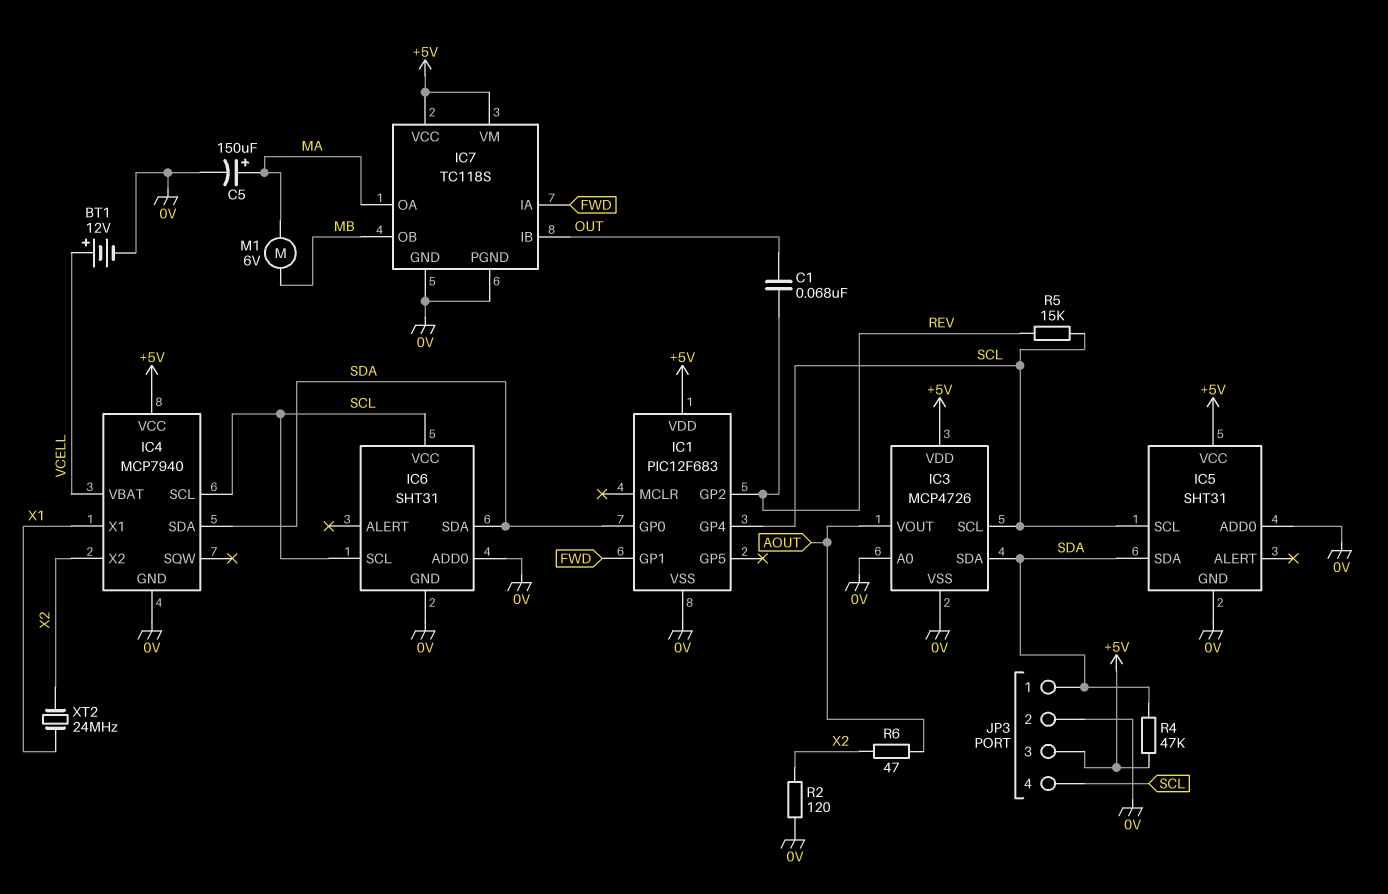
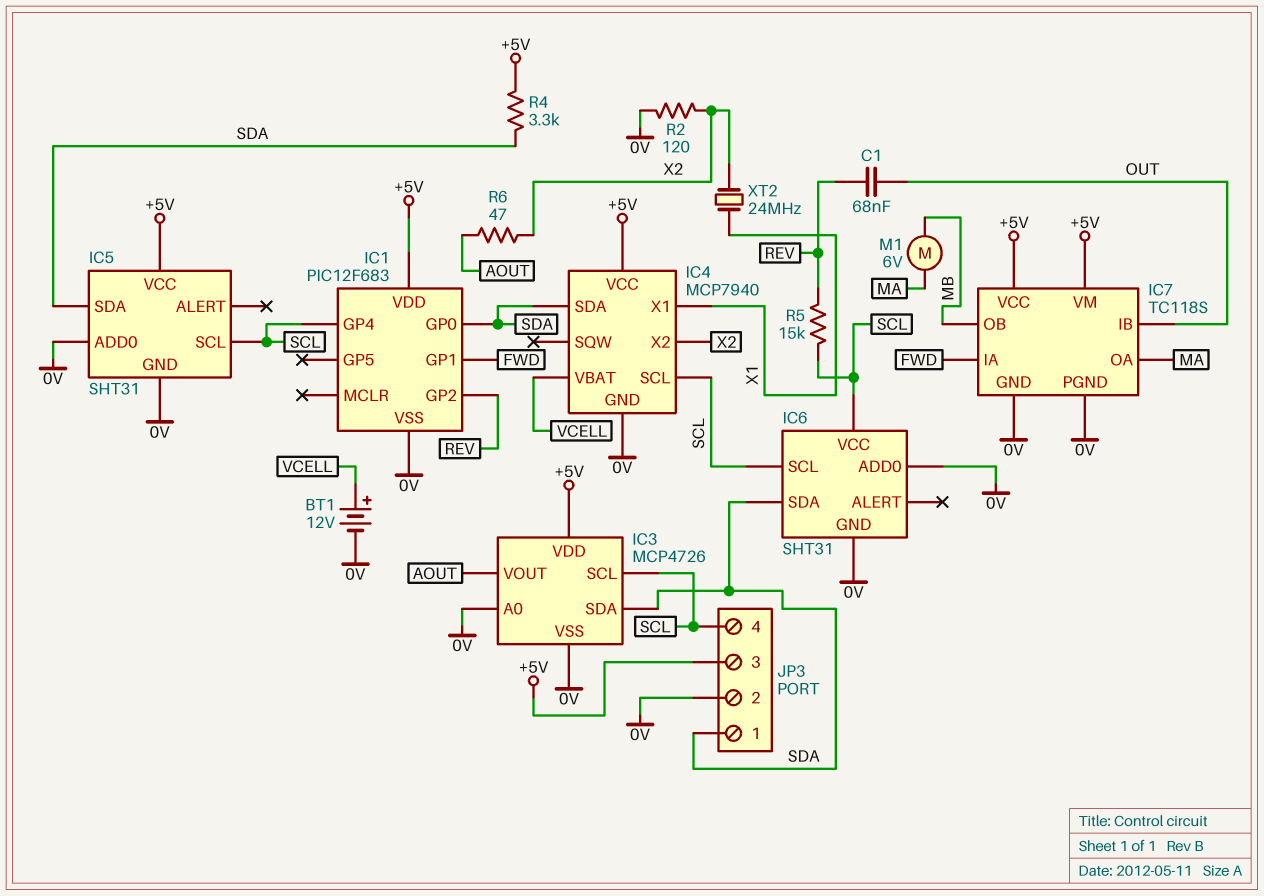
C5: 150uF (plus MA, minus 0V) -> none
R4: 47k (+5V, SDA) -> 3.3k (+5V, SDA)

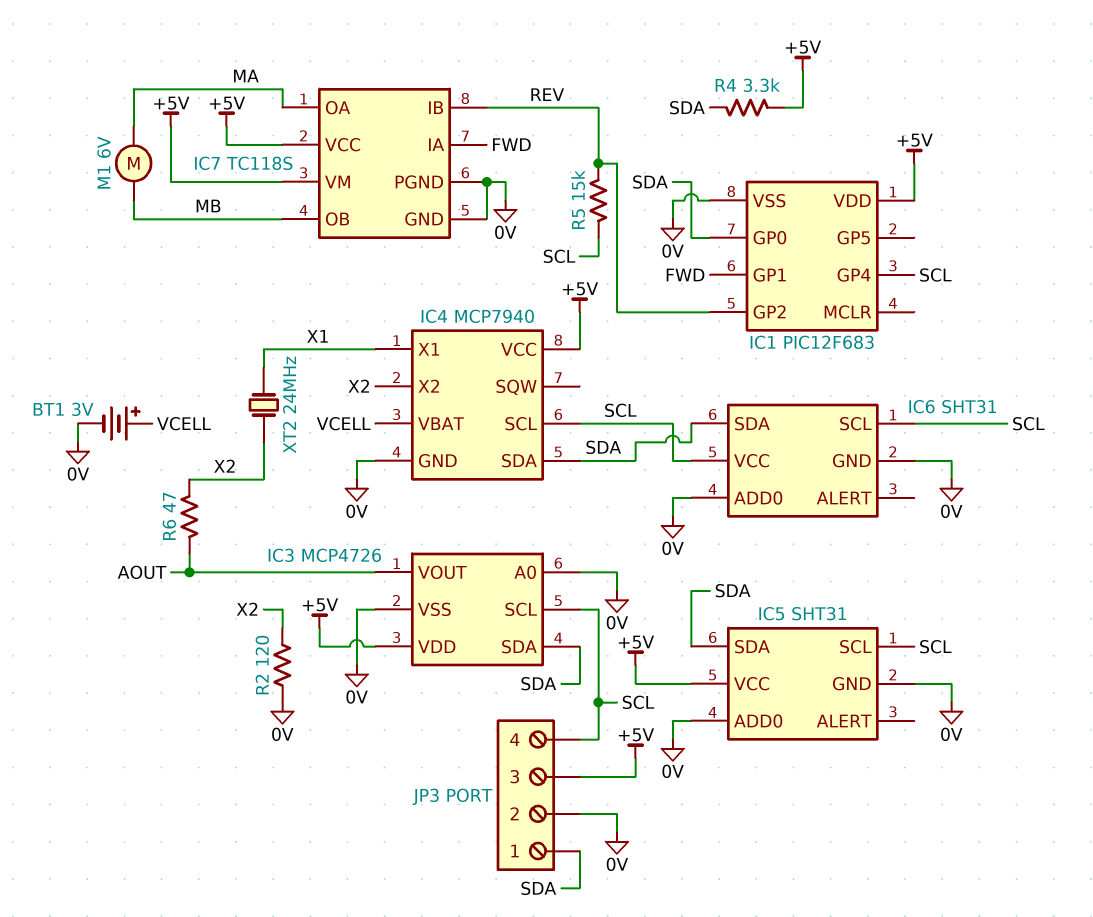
BT1: 12V (plus VCELL, minus 0V) -> 3V (plus VCELL, minus 0V)
C1: 68nF (OUT, REV) -> none
IC7 pin IB: OUT -> REV

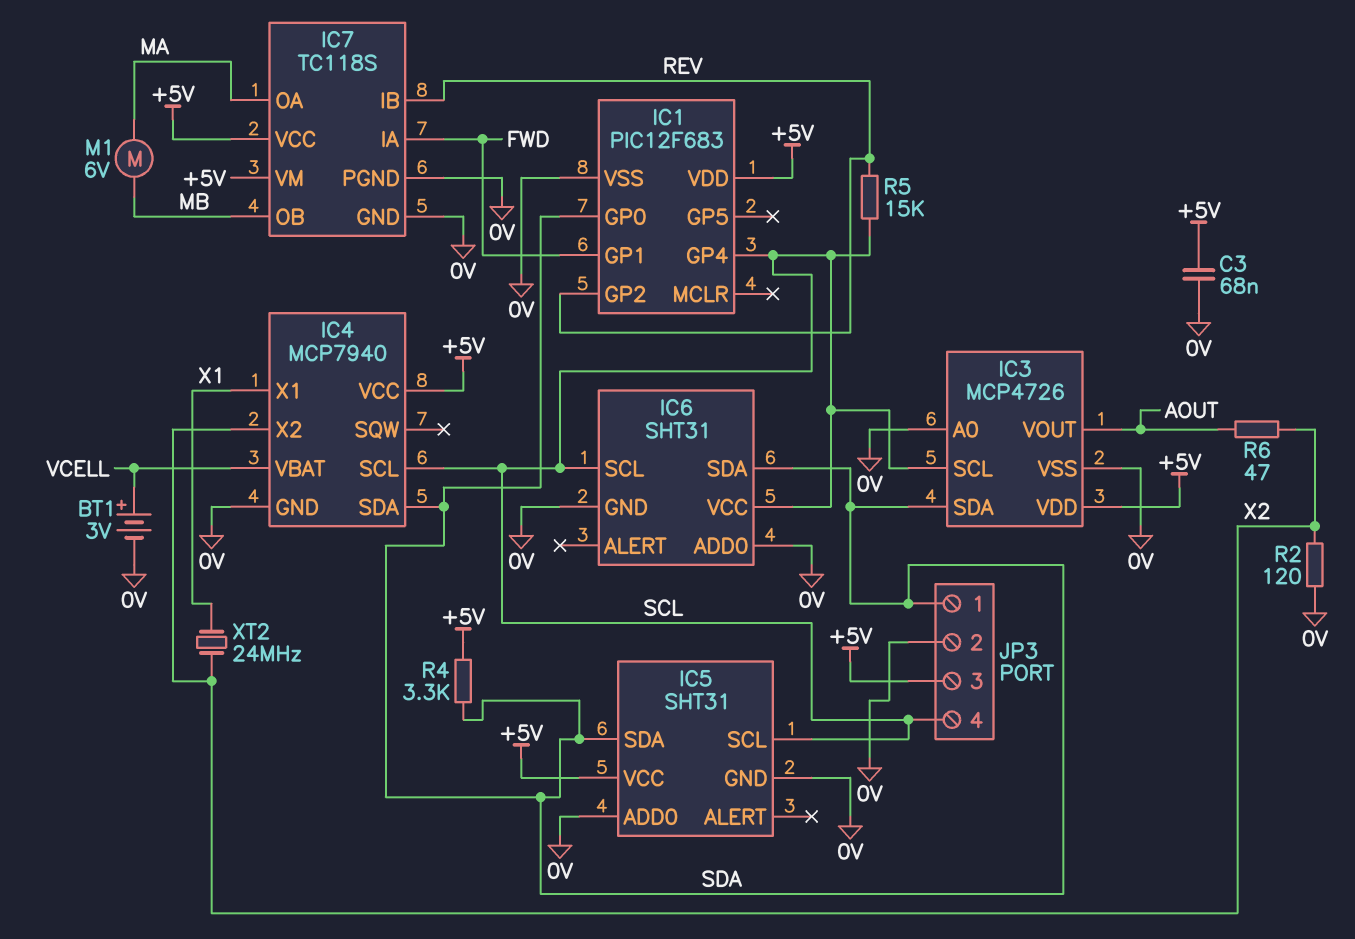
C3: none -> 68nF (+5V, 0V)

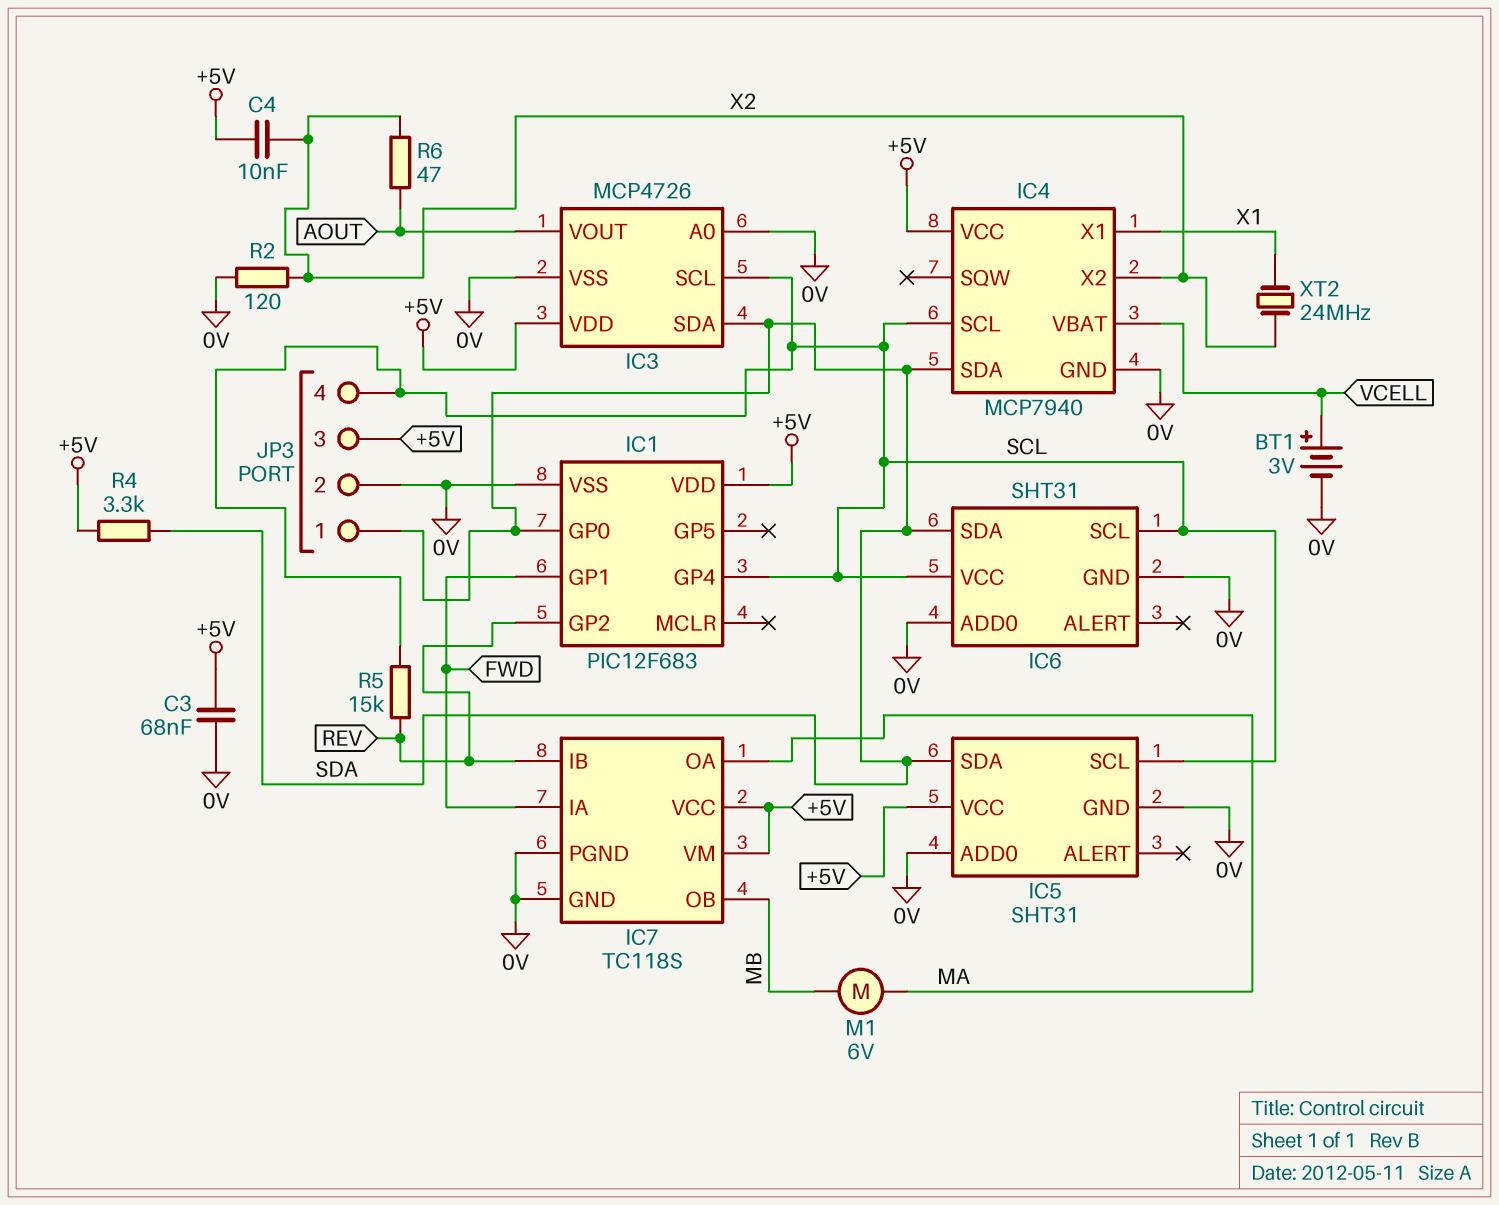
C4: none -> 10nF (+5V, X2)

